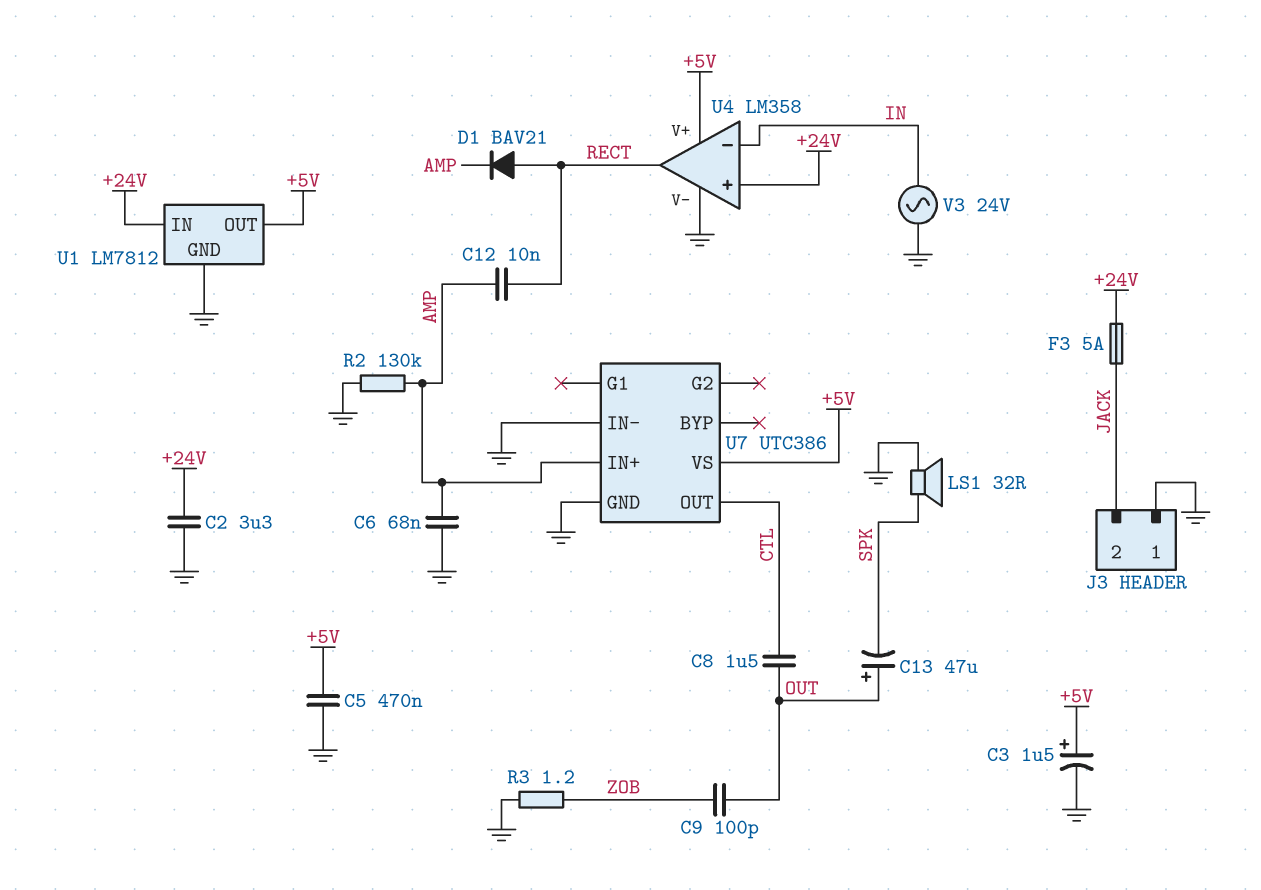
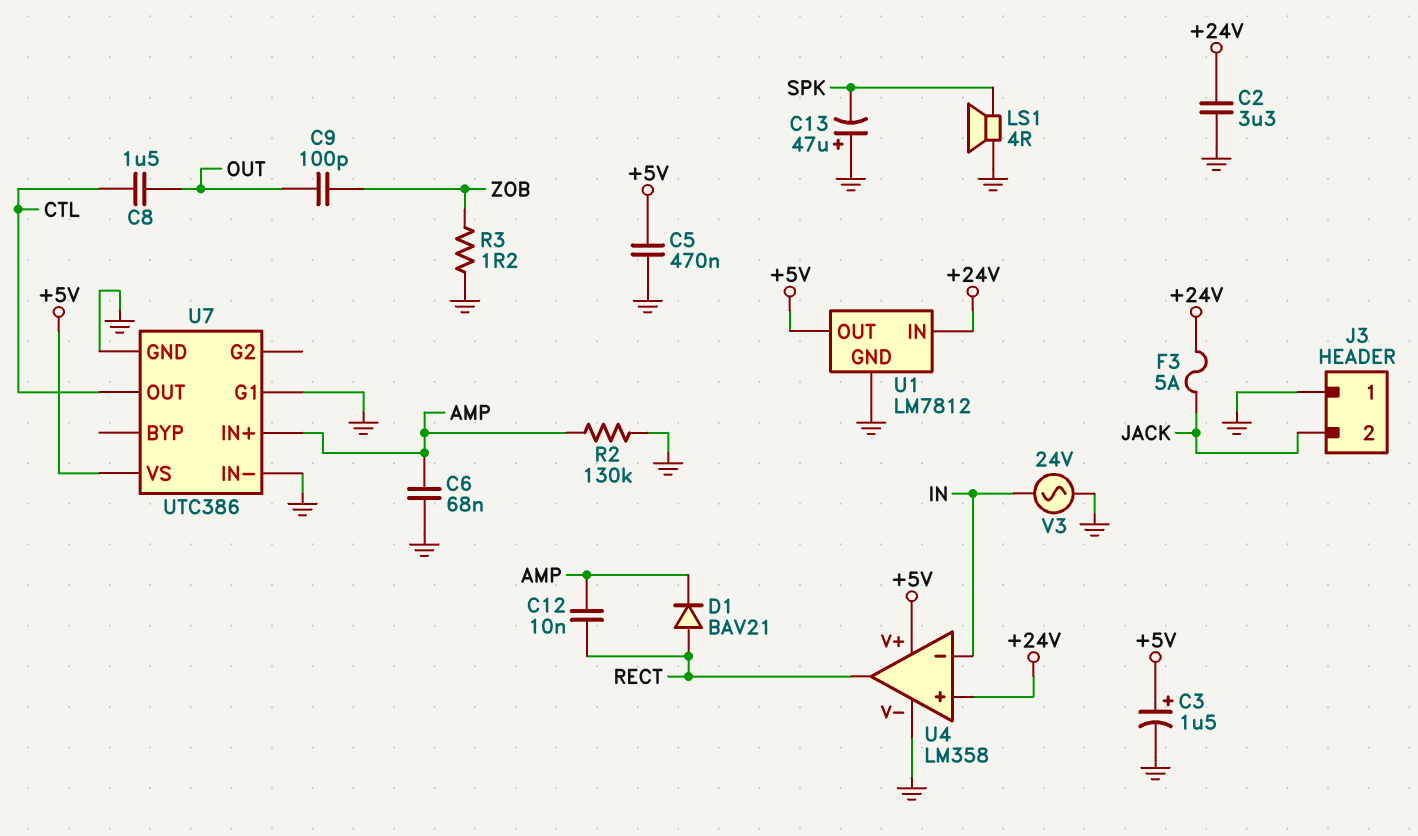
C13: 47uF (plus OUT, minus SPK) -> 47uF (plus GND, minus SPK)
LS1: speaker 32R (GND, SPK) -> speaker 4R (GND, SPK)
U7 pin G1: none -> GND

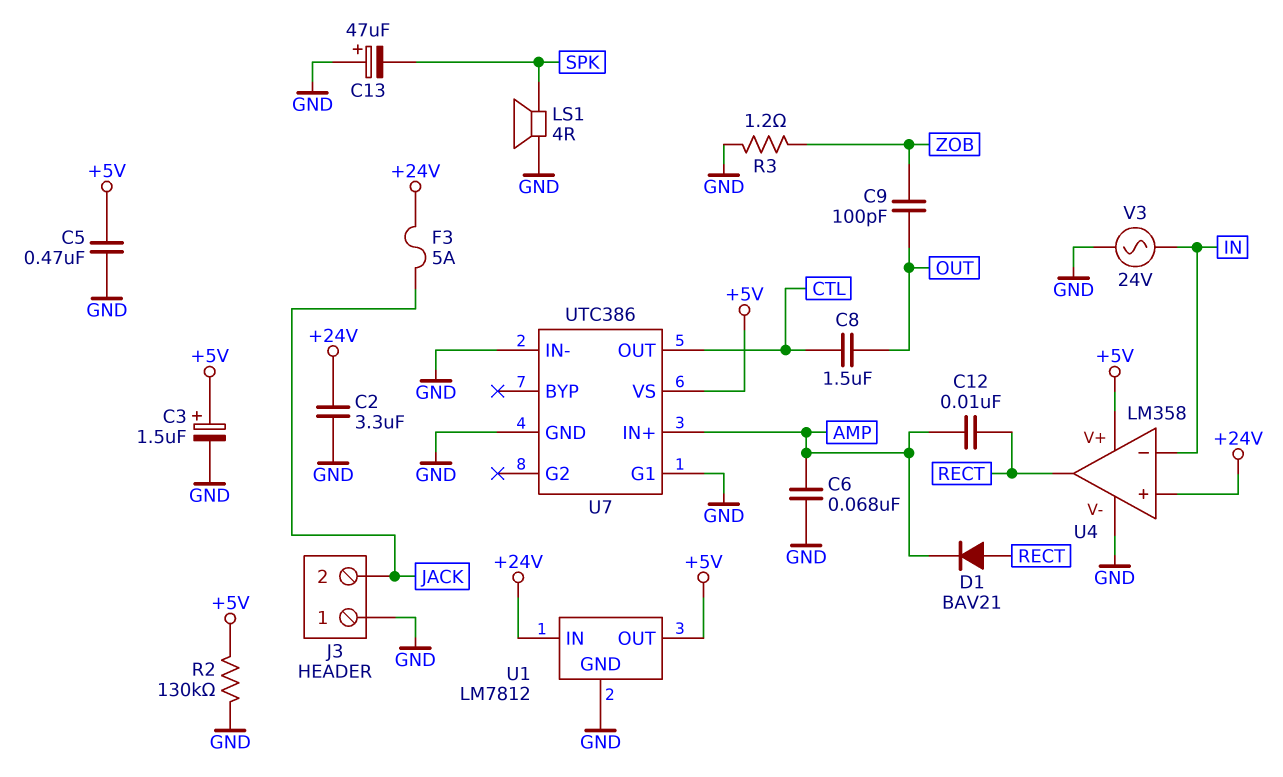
R2: 130k (AMP, GND) -> 130k (+5V, GND)

